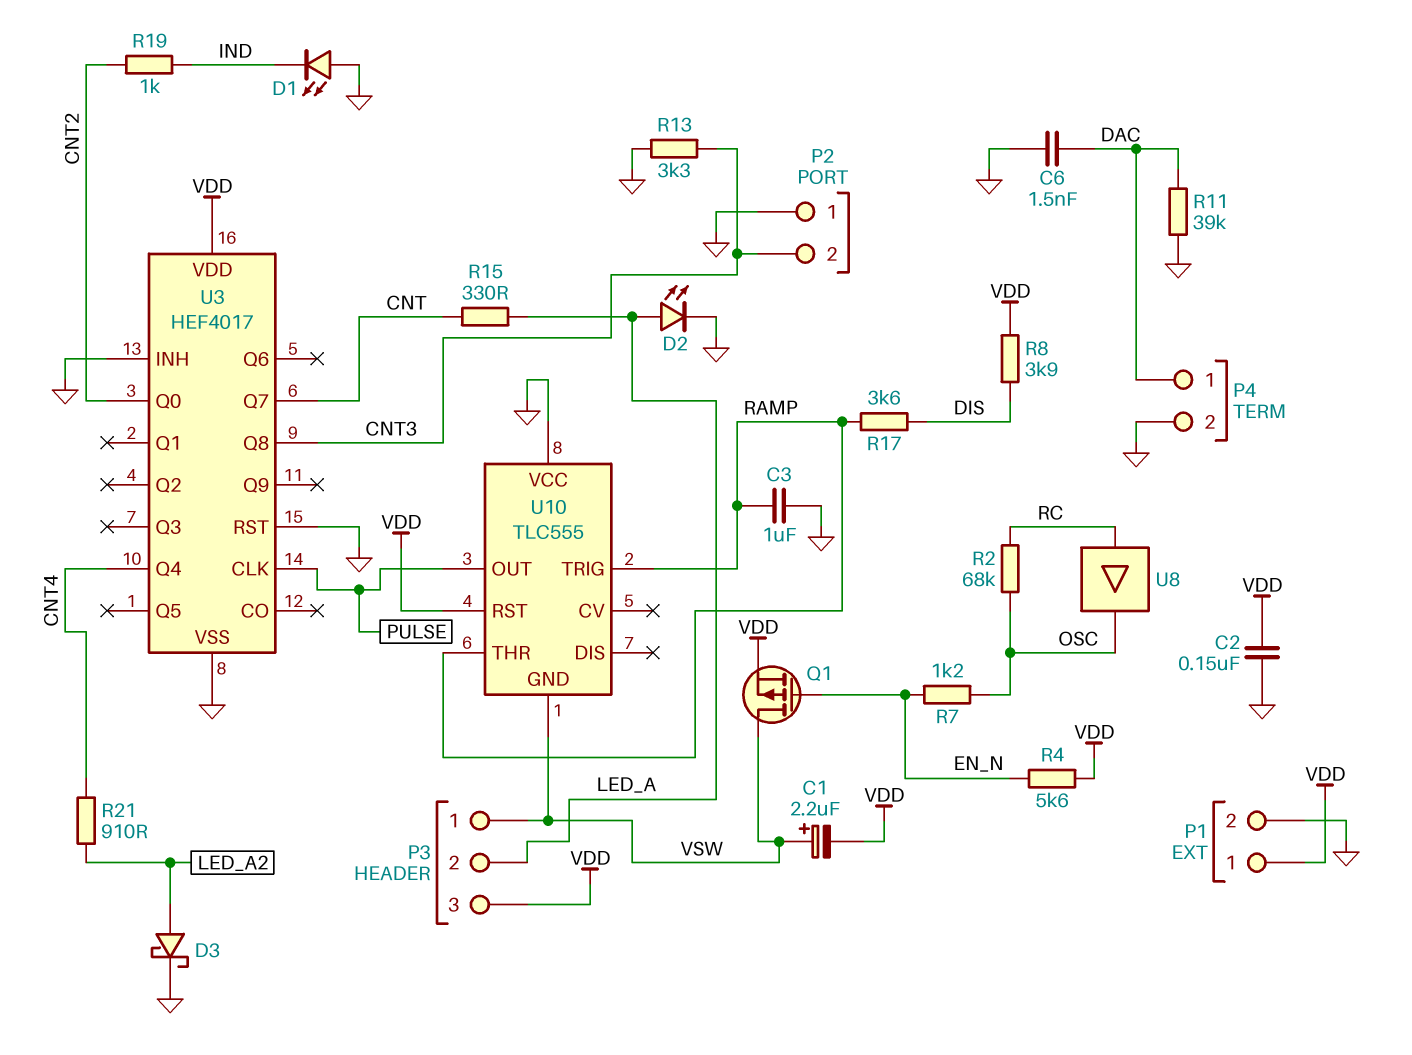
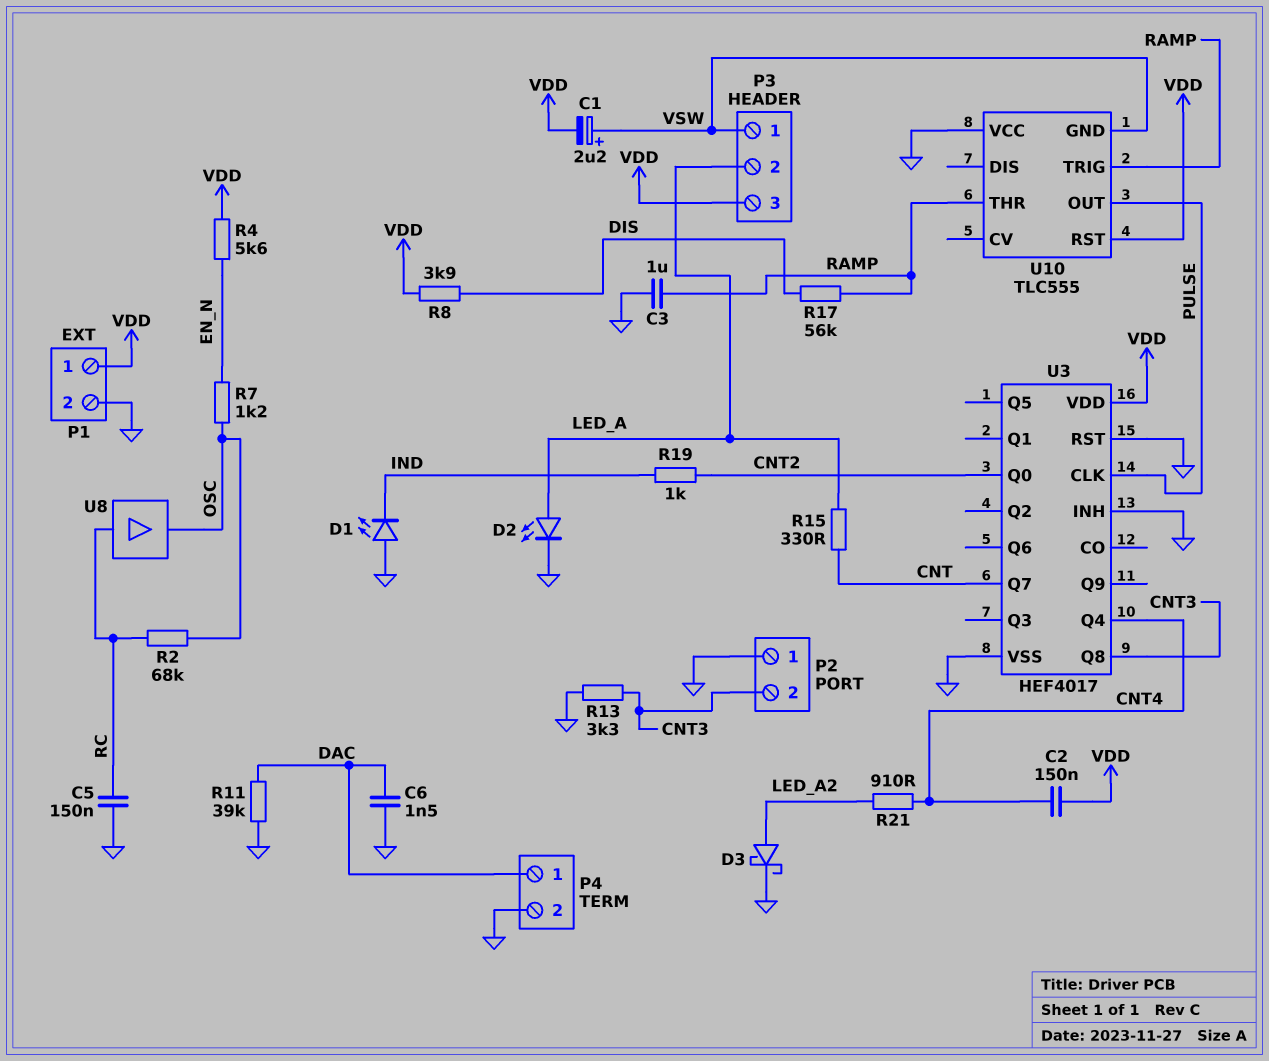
C2: 150nF (GND, VDD) -> 150nF (CNT4, VDD)
C5: none -> 150nF (GND, RC)
Q1: PMOS (G EN_N, D VSW, S VDD) -> none
R17: 3.6k (DIS, RAMP) -> 56k (DIS, RAMP)

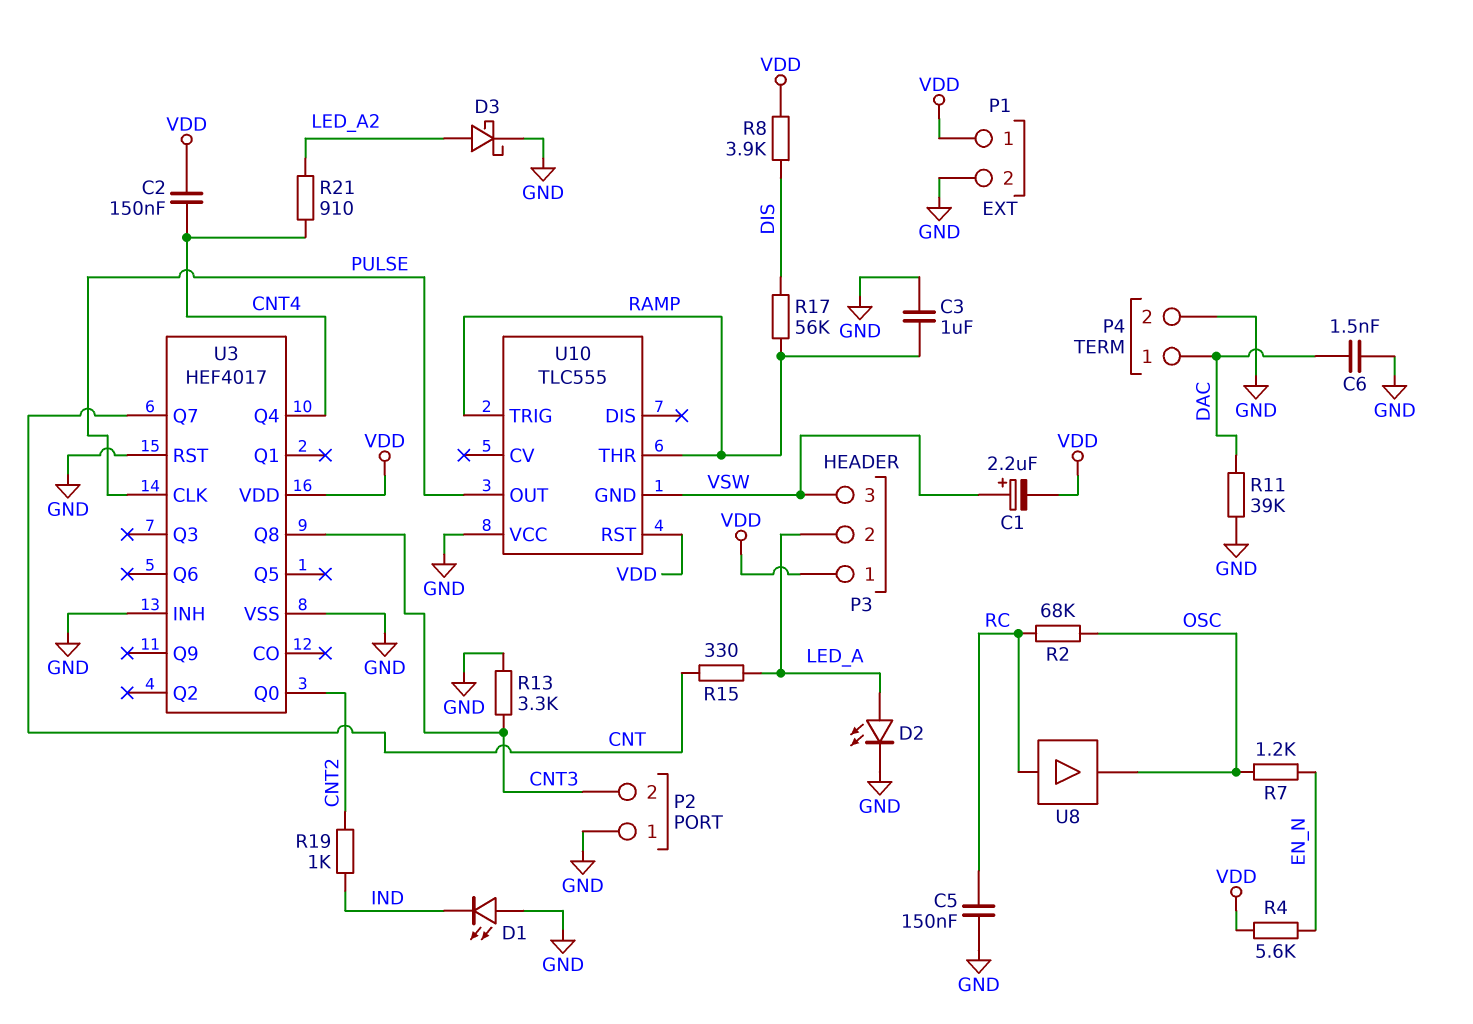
P3 pin 1: VSW -> VDD
P3 pin 3: VDD -> VSW

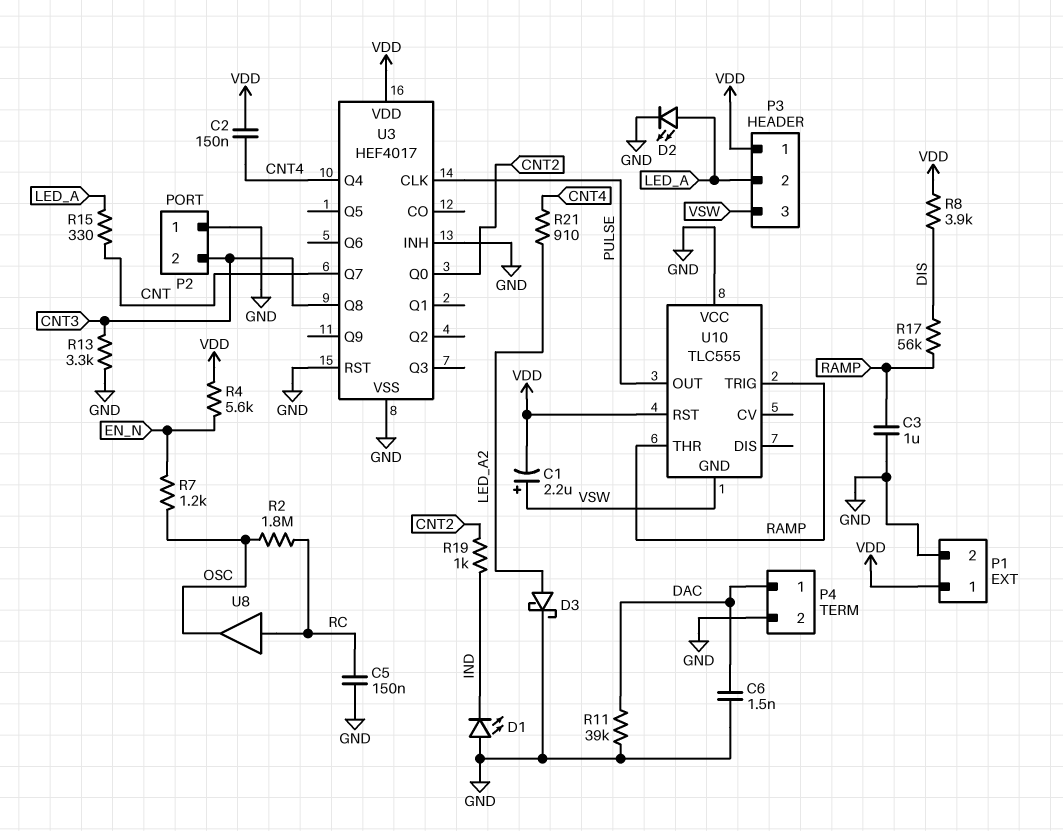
R2: 68k (OSC, RC) -> 1.8M (OSC, RC)

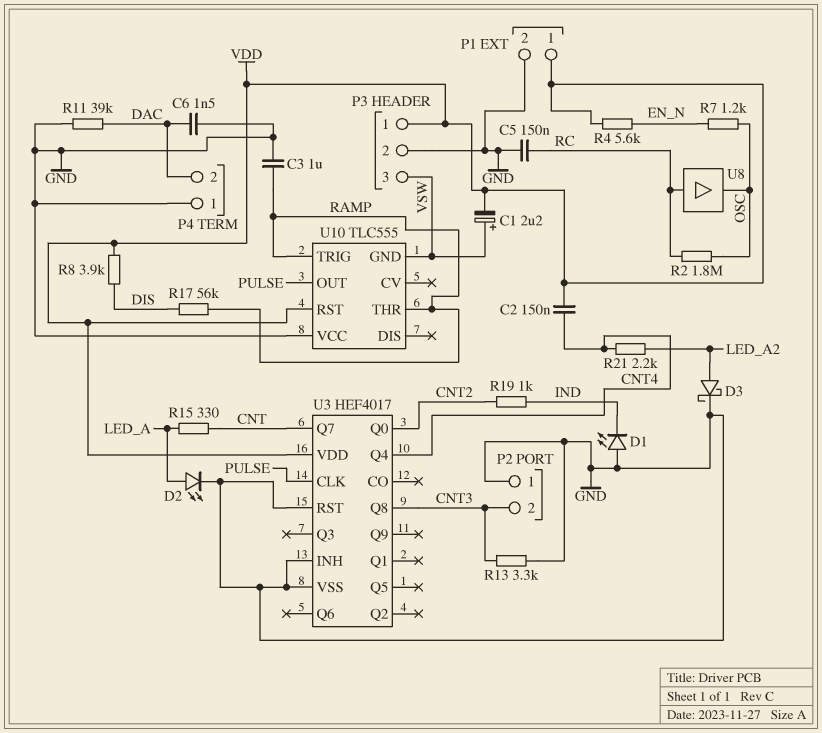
P3 pin 2: LED_A -> GND
P4 pin 1: DAC -> GND
P4 pin 2: GND -> DAC
R21: 910 (CNT4, LED_A2) -> 2.2k (CNT4, LED_A2)

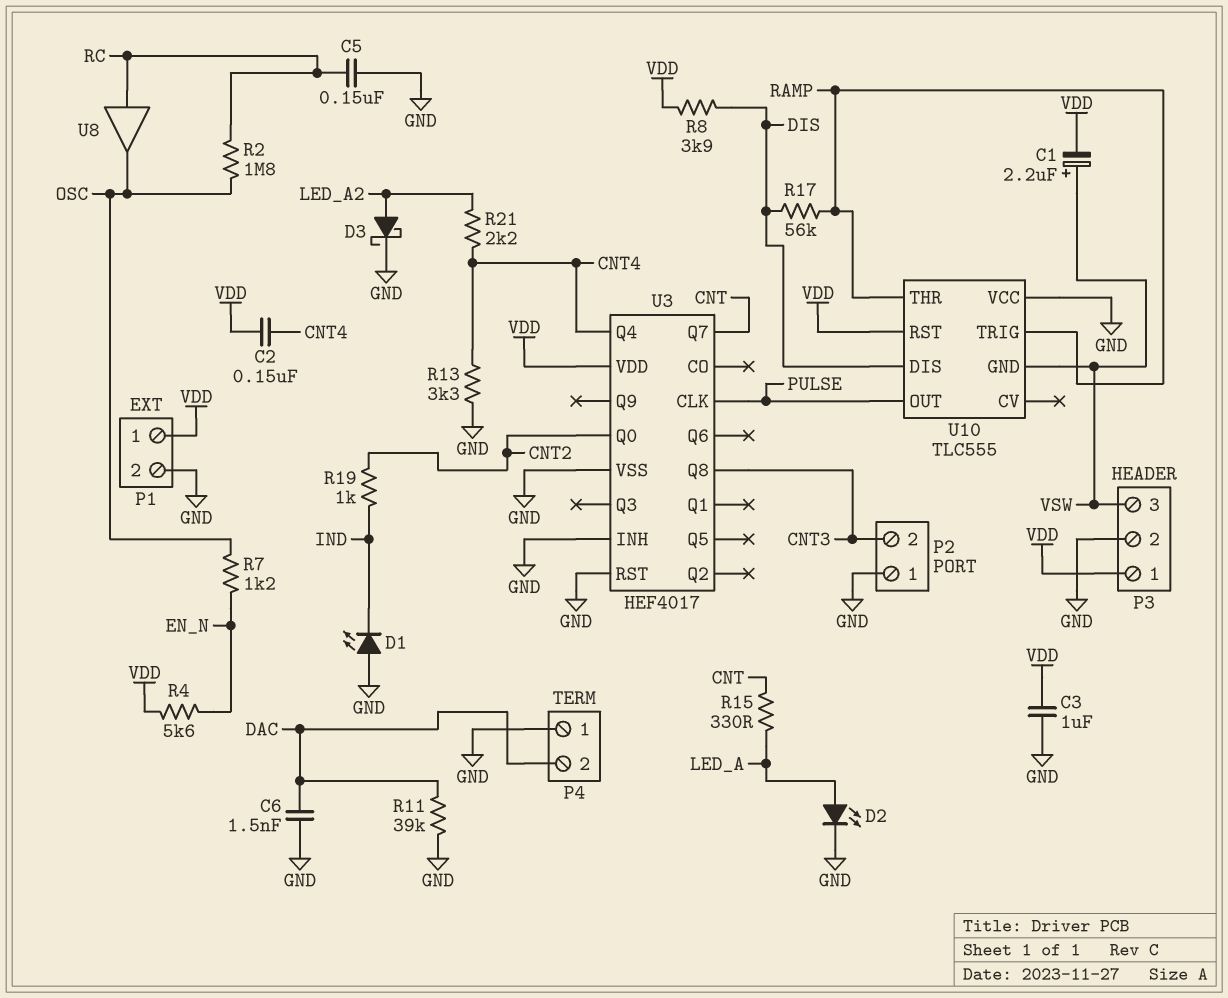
C3: 1uF (GND, RAMP) -> 1uF (GND, VDD)
R13: 3.3k (CNT3, GND) -> 3.3k (CNT4, GND)
U10 pin DIS: none -> DIS

